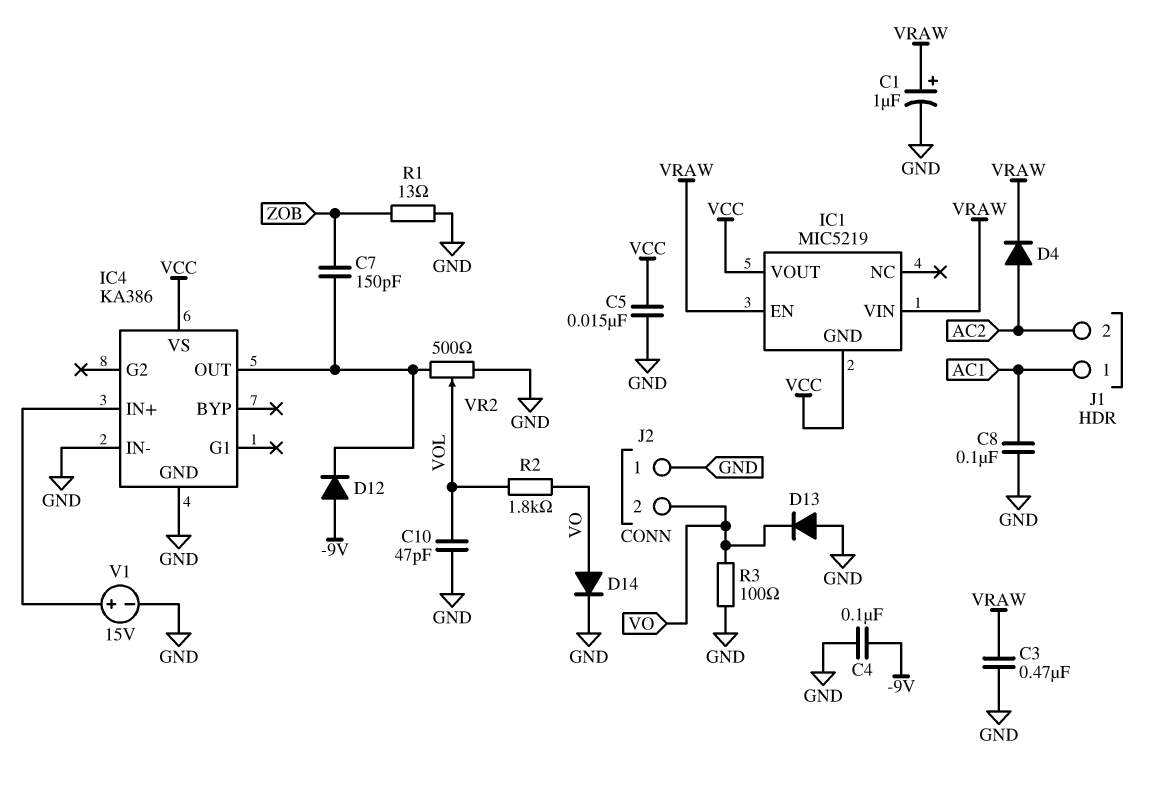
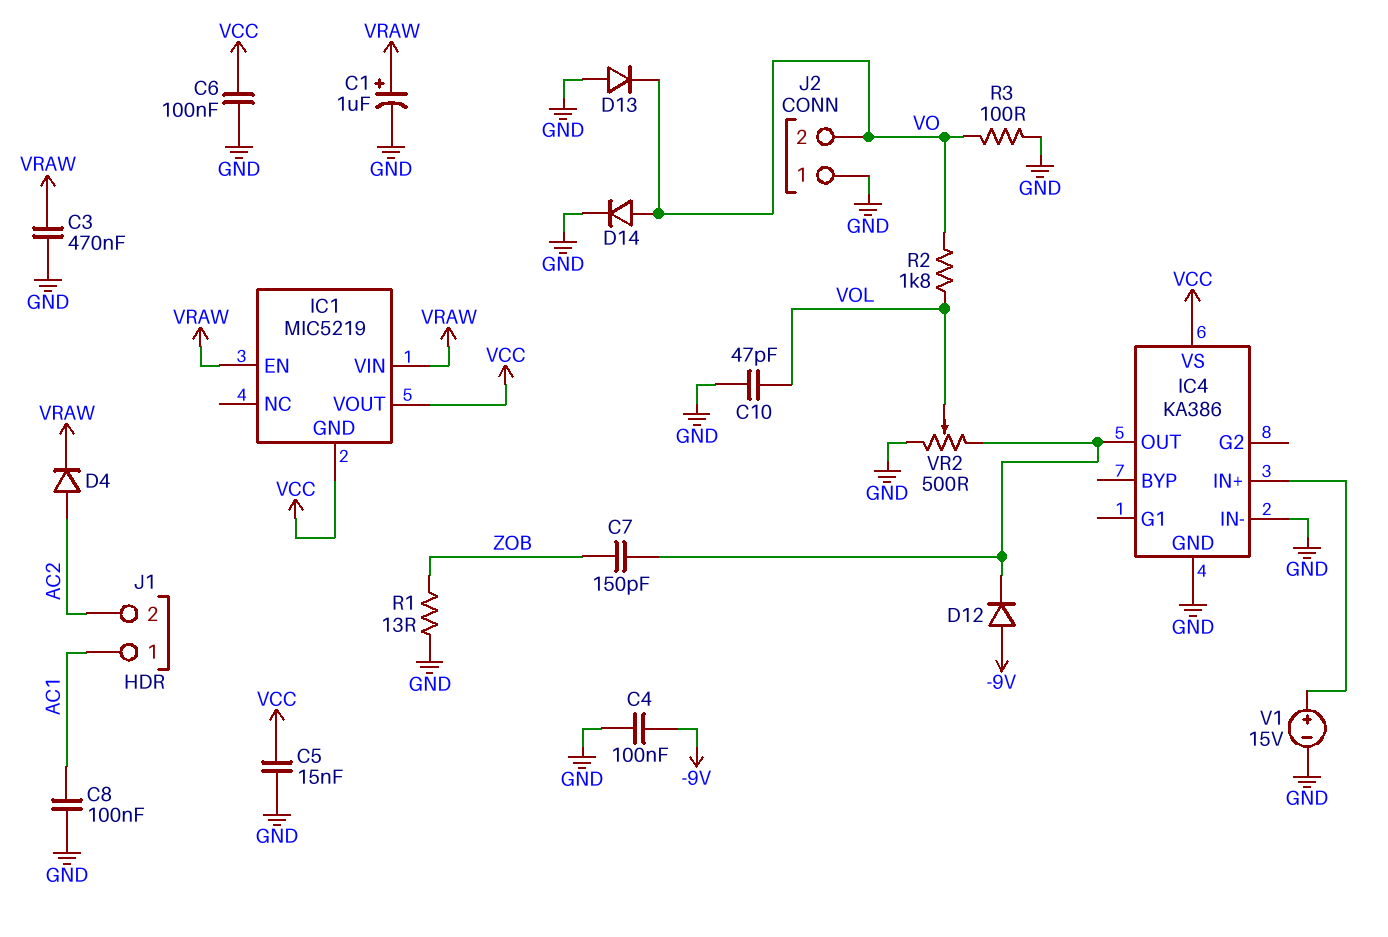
C6: none -> 100nF (GND, VCC)

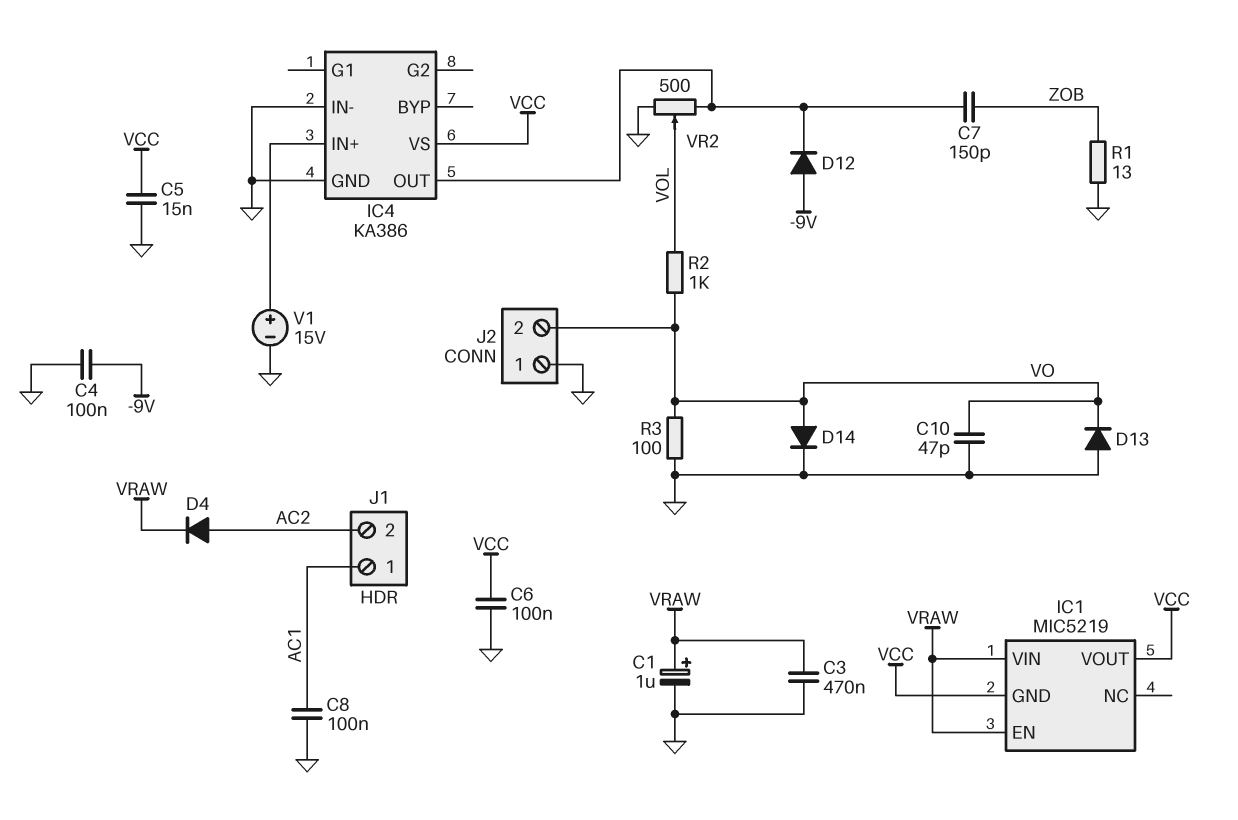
C10: 47pF (GND, VOL) -> 47pF (GND, VO)
R2: 1.8k (VO, VOL) -> 1k (VO, VOL)

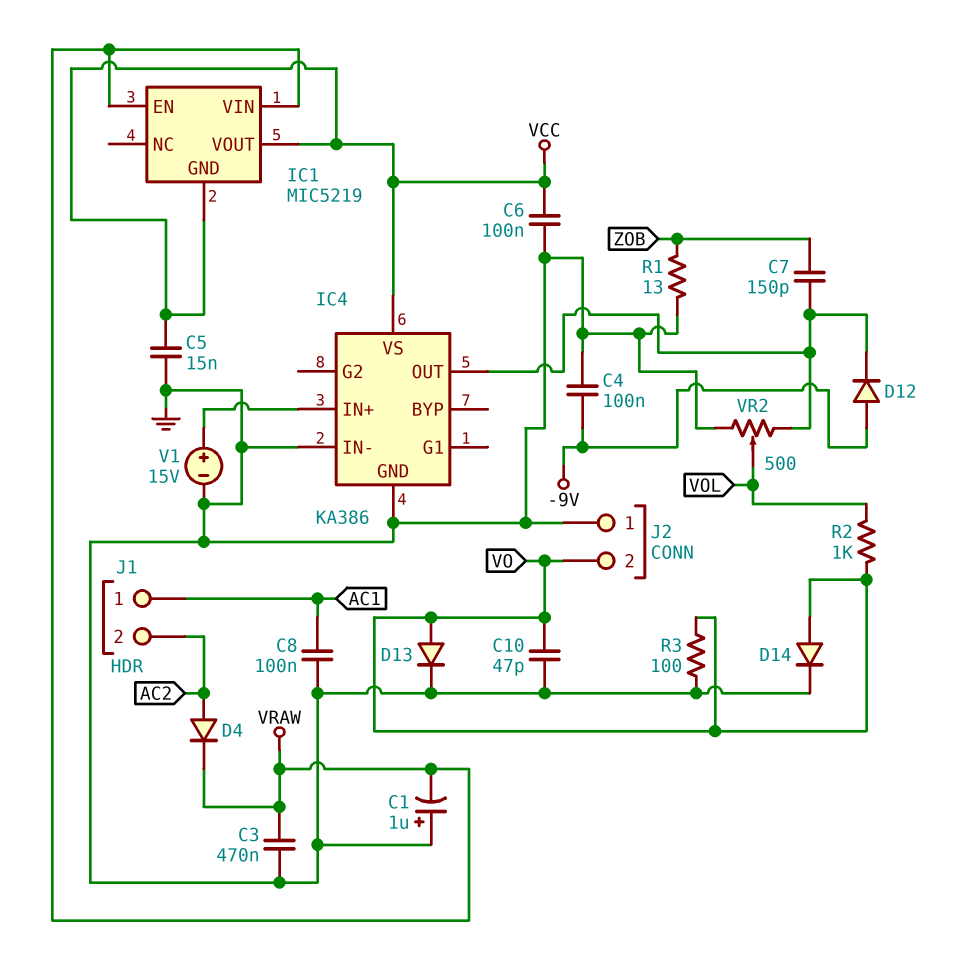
C1: 1uF (plus VRAW, minus GND) -> 1uF (plus GND, minus VRAW)
D13: diode (A GND, K VO) -> diode (A VO, K GND)

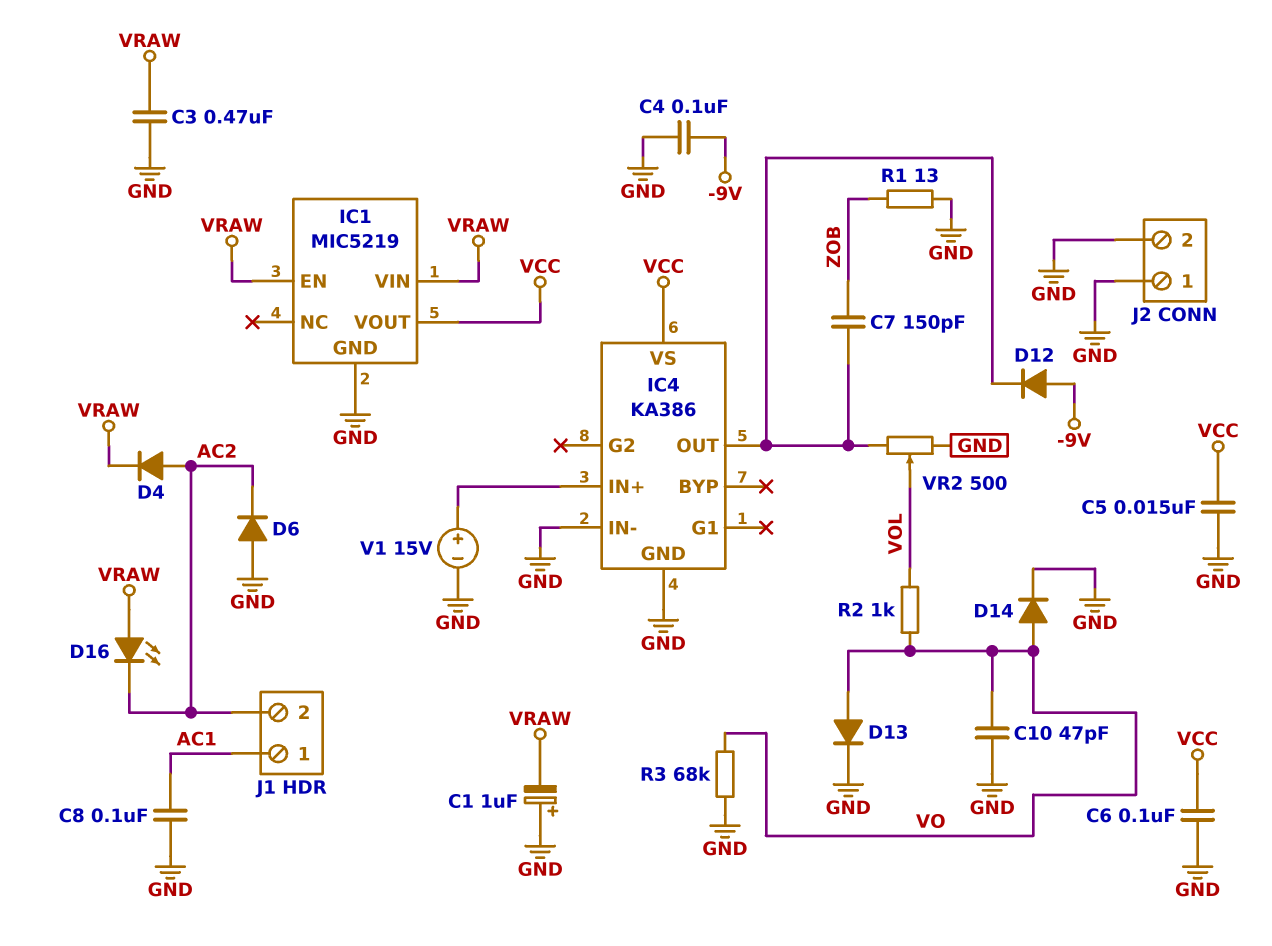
D6: none -> diode (A GND, K AC2)
D16: none -> LED (A VRAW, K AC2)
IC1 pin GND: VCC -> GND
J2 pin 2: VO -> GND
R3: 100 (GND, VO) -> 68k (GND, VO)

